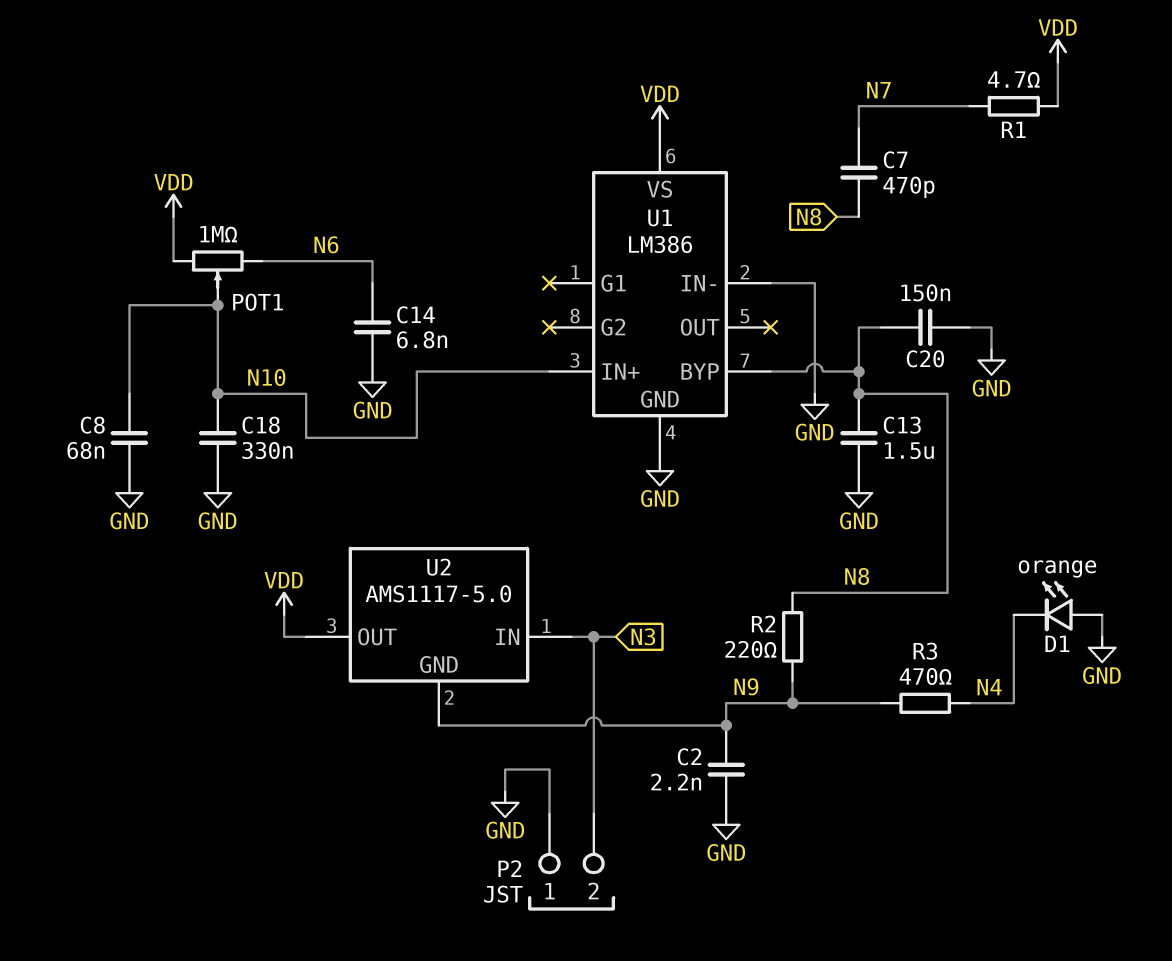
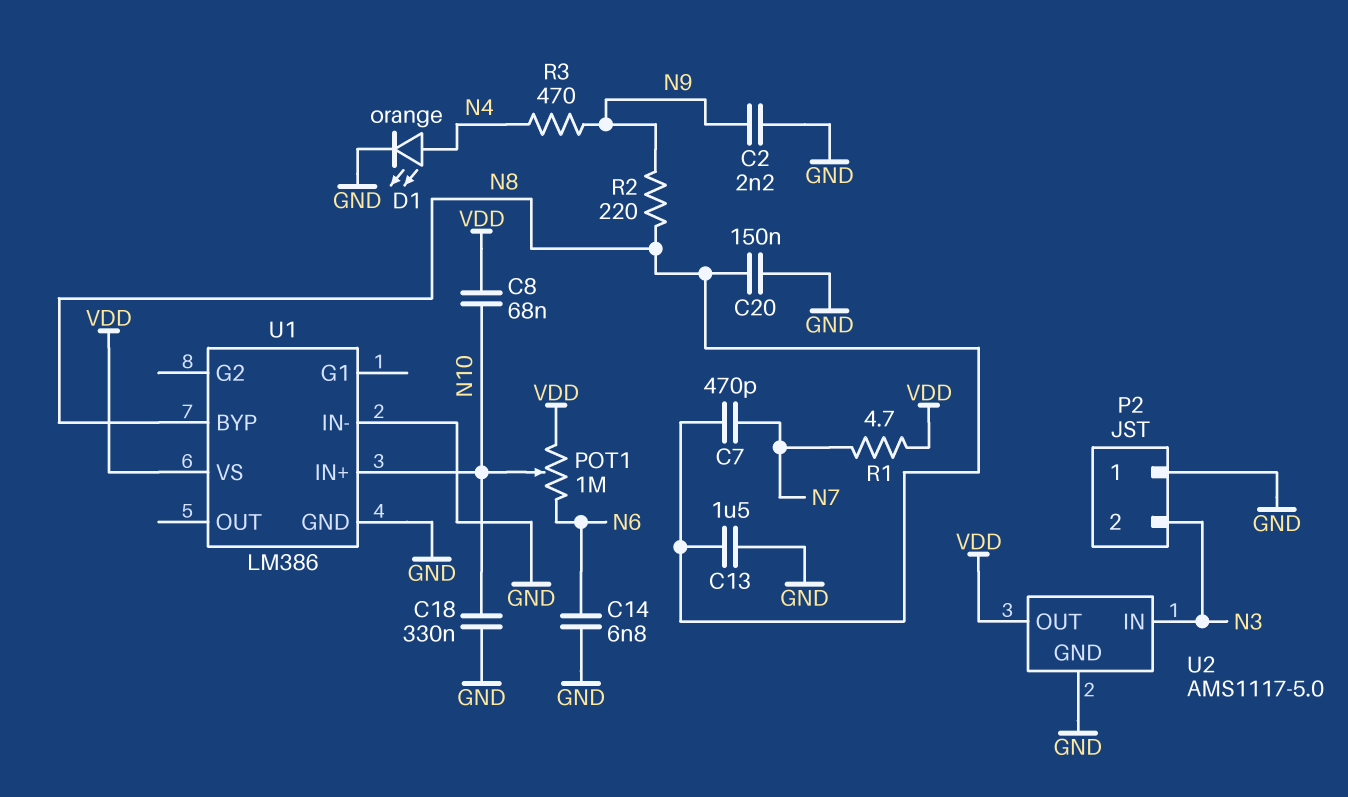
C8: 68nF (GND, N10) -> 68nF (N10, VDD)
D1: LED orange (A GND, K N4) -> LED orange (A N4, K GND)
U2 pin GND: N9 -> GND

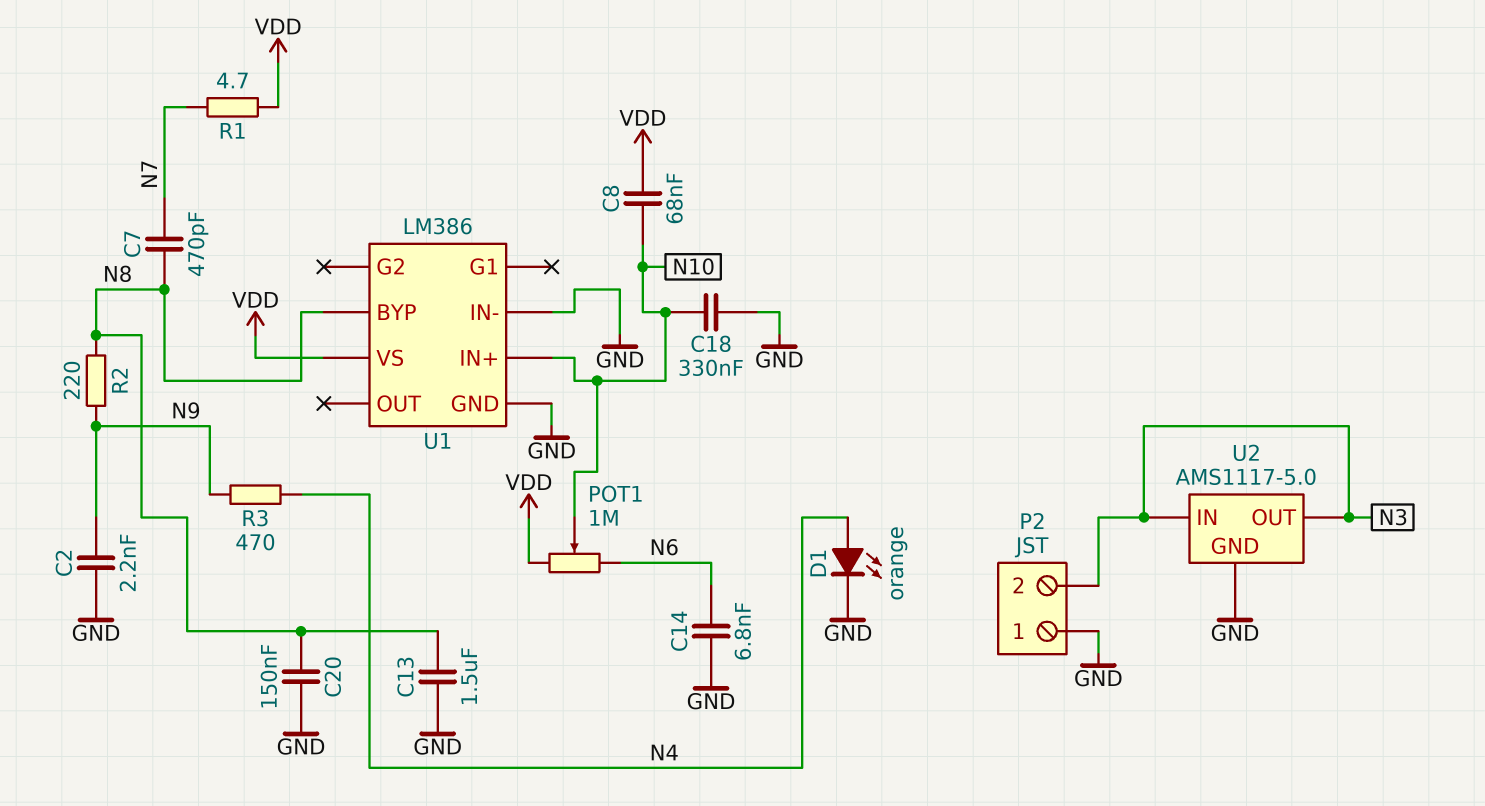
U2 pin OUT: VDD -> N3

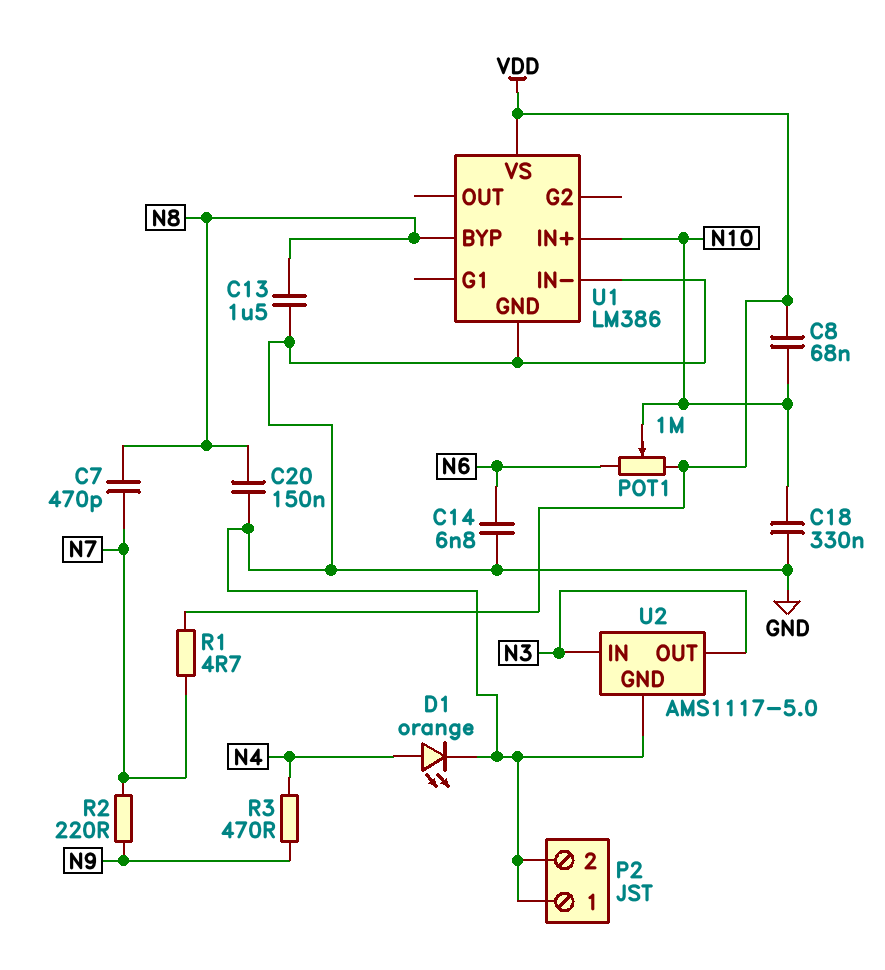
C2: 2.2nF (GND, N9) -> none
P2 pin 2: N3 -> GND
R2: 220 (N8, N9) -> 220 (N7, N9)

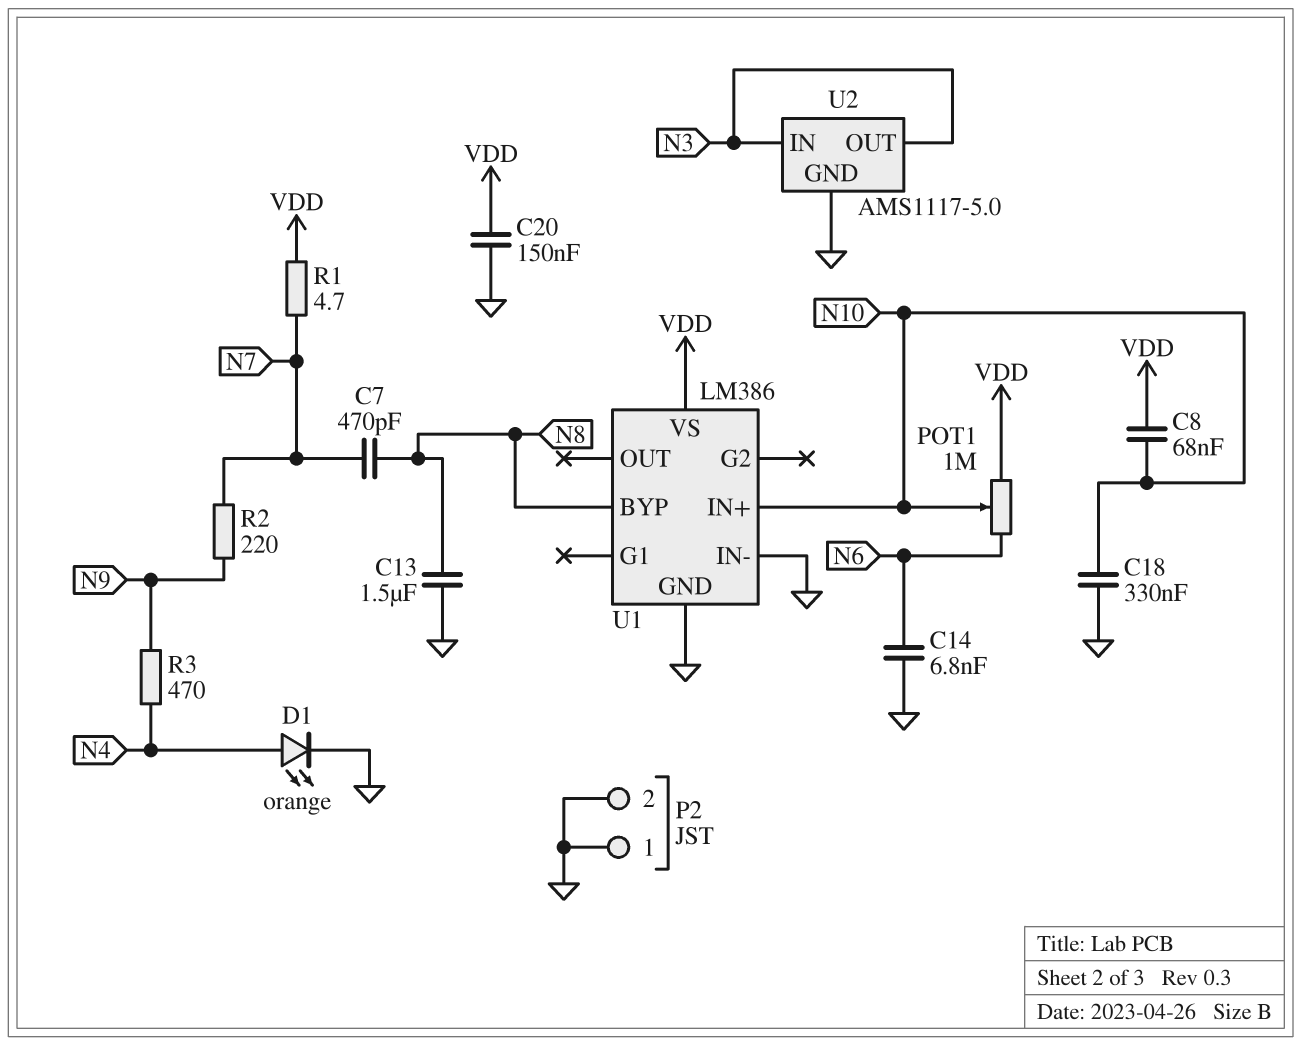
C20: 150nF (GND, N8) -> 150nF (GND, VDD)

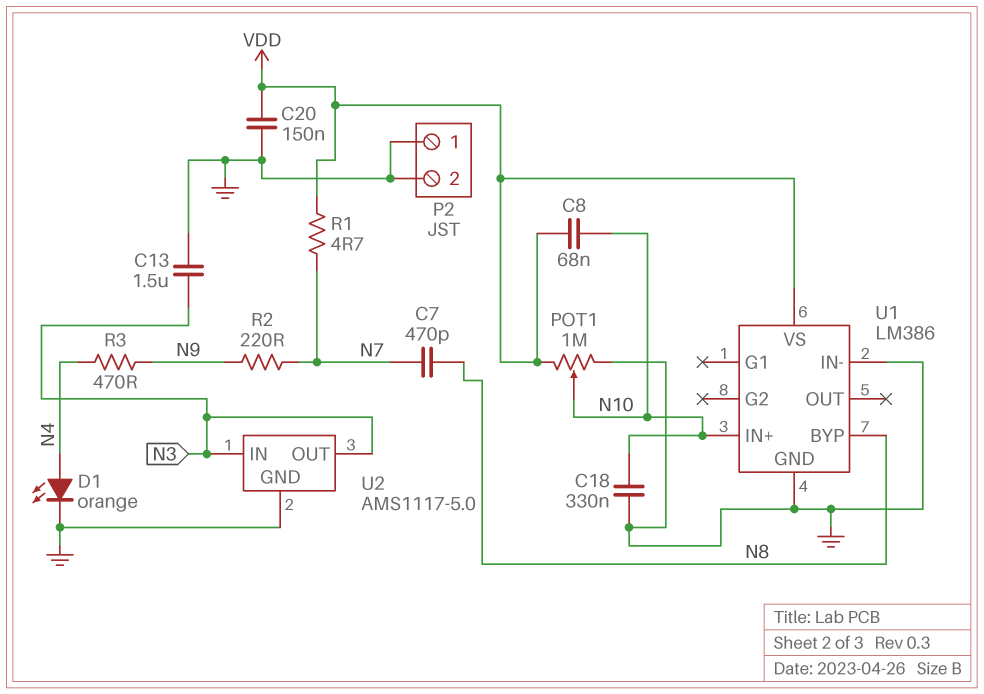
C13: 1.5uF (GND, N8) -> 1.5uF (GND, N3)
C14: 6.8nF (GND, N6) -> none
POT1: 1M (N6, VDD, wiper N10) -> 1M (GND, VDD, wiper N10)

